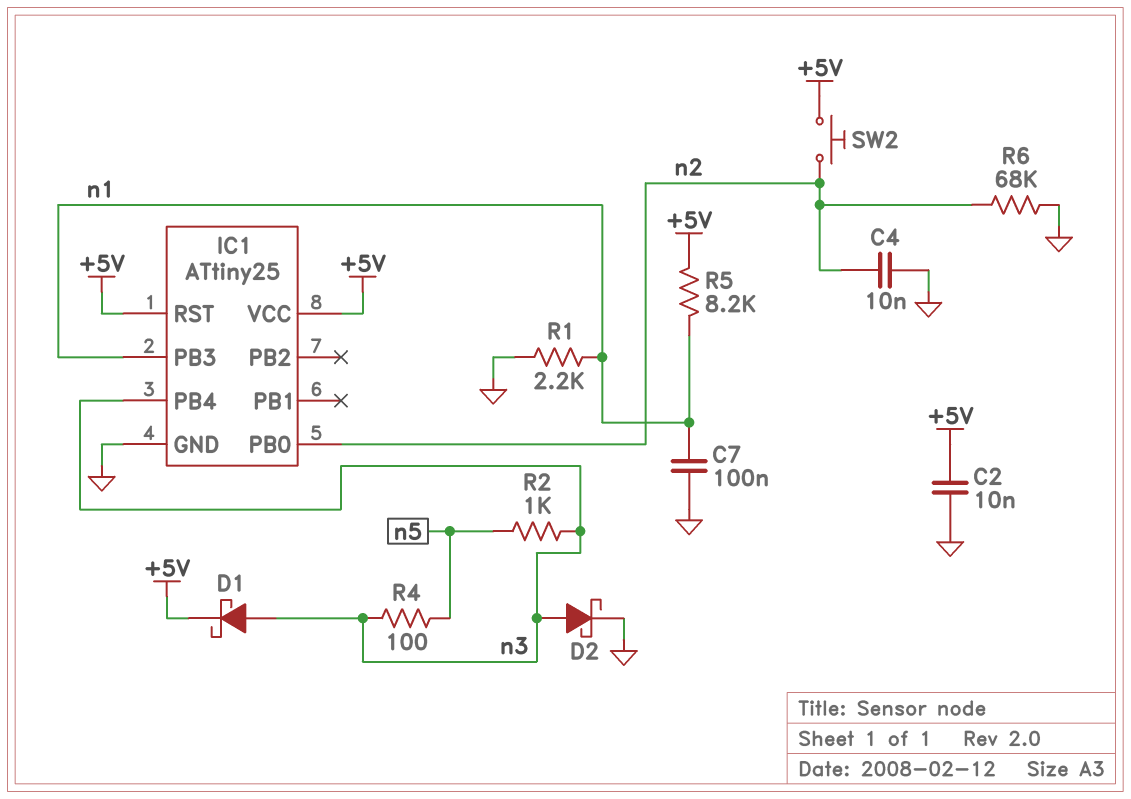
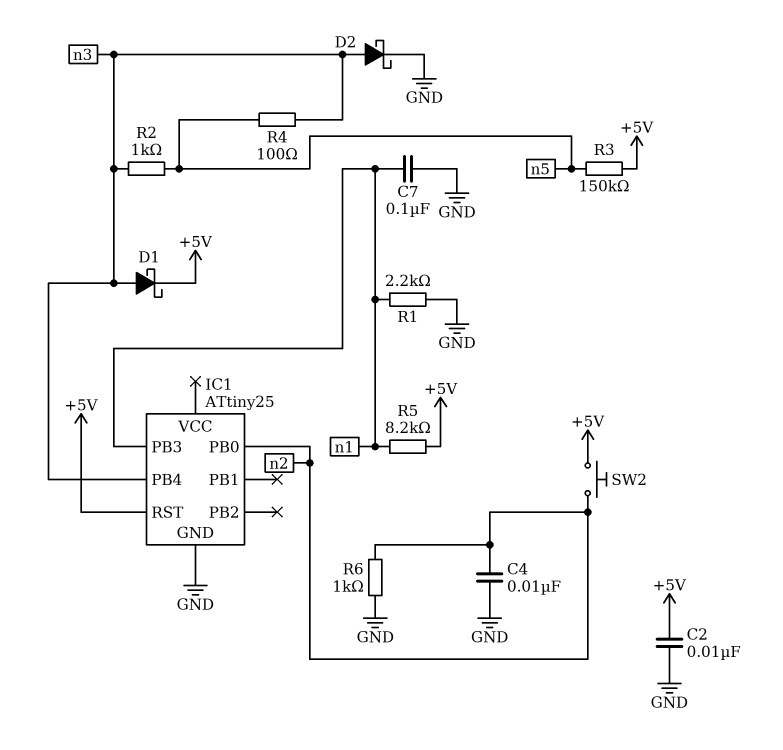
IC1 pin VCC: +5V -> none
R3: none -> 150k (+5V, n5)
R6: 68k (GND, n2) -> 1k (GND, n2)

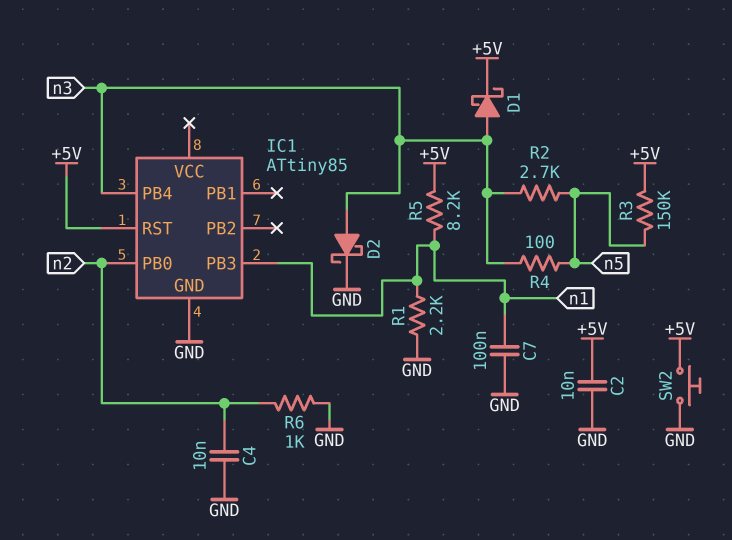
IC1: ATtiny25 -> ATtiny85
R2: 1k (n3, n5) -> 2.7k (n3, n5)
SW2: button (+5V, n2) -> button (+5V, GND)

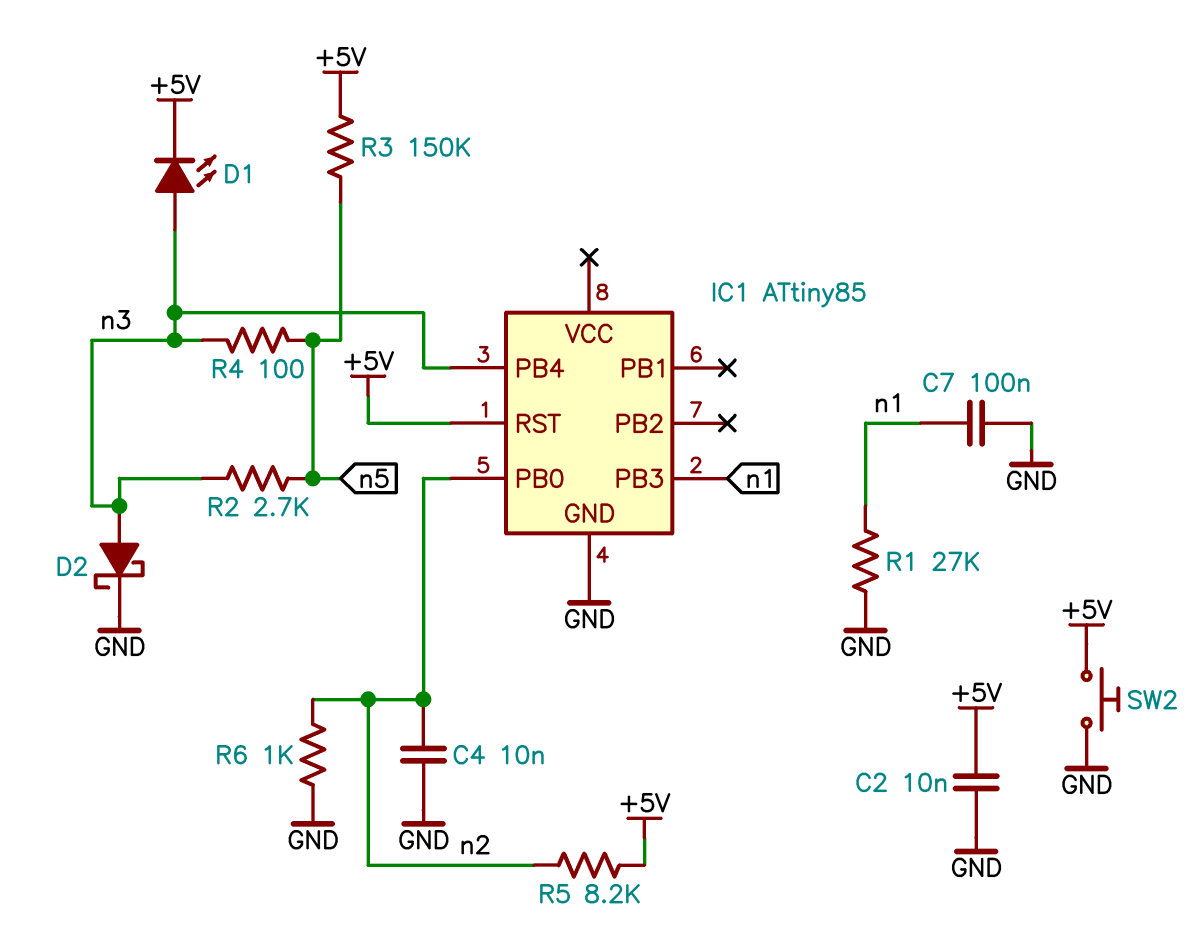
D1: schottky (A n3, K +5V) -> LED (A n3, K +5V)
R1: 2.2k (GND, n1) -> 27k (GND, n1)
R5: 8.2k (+5V, n1) -> 8.2k (+5V, n2)

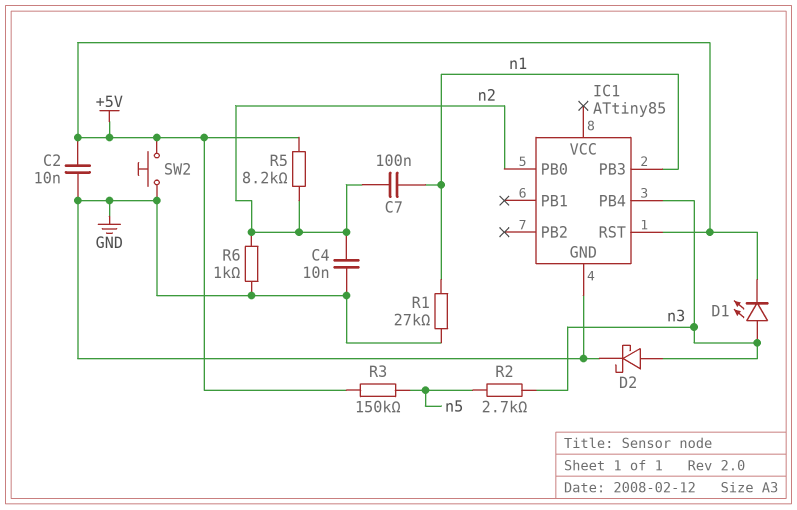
C7: 100nF (GND, n1) -> 100nF (n1, n2)
R4: 100 (n3, n5) -> none

